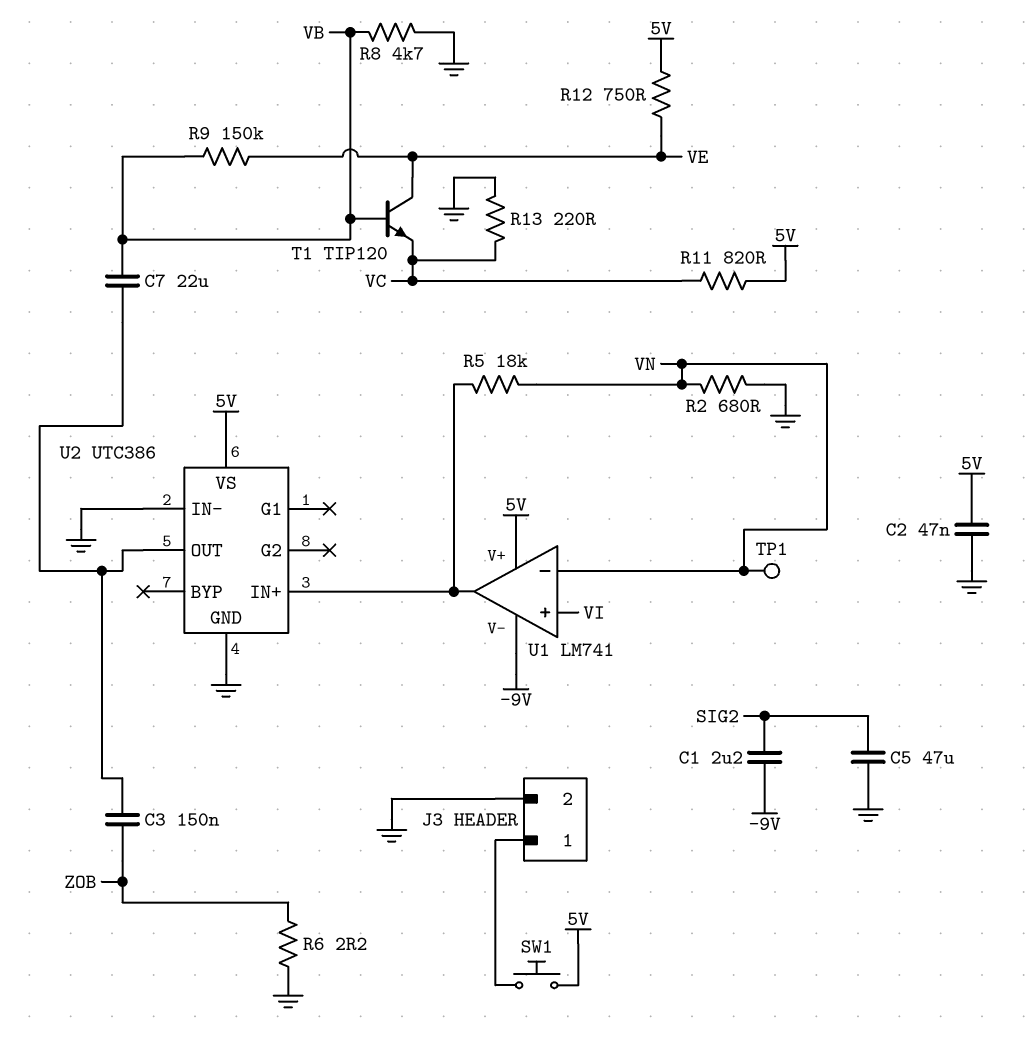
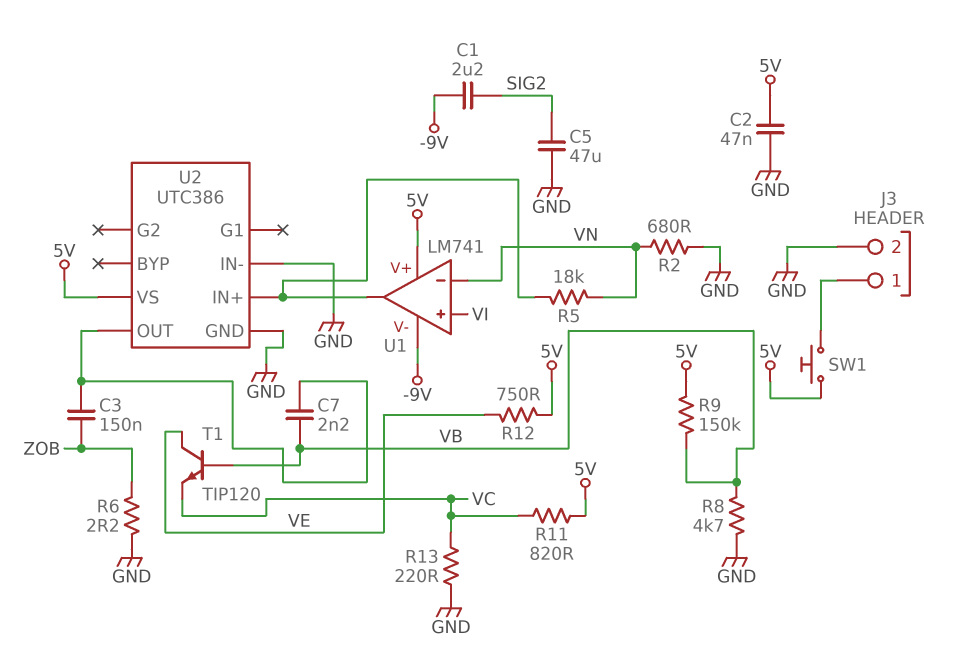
C7: 22uF (U2/OUT, VB) -> 2.2nF (U2/OUT, VB)
R9: 150k (VB, VE) -> 150k (5V, VB)
TP1: test point (VN) -> none

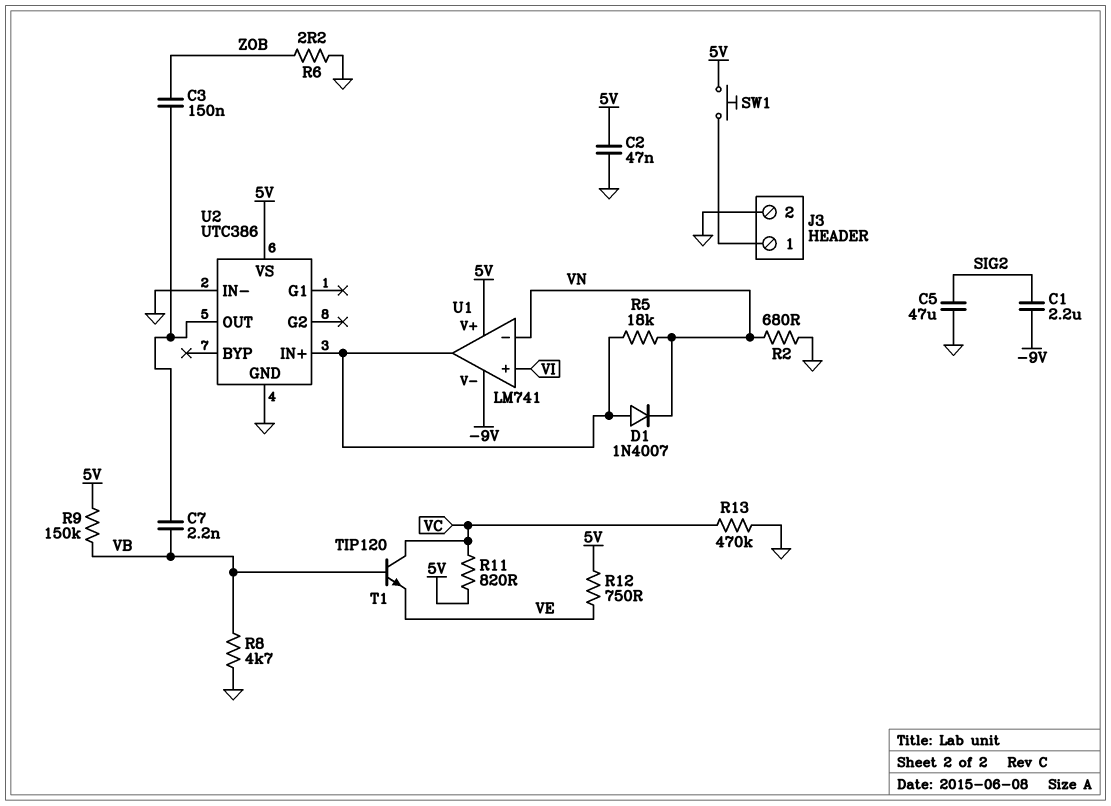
D1: none -> diode 1N4007 (A U1/out, K VN)
R13: 220 (GND, VC) -> 470k (GND, VC)
T1: NPN TIP120 (B VB, C VE, E VC) -> NPN TIP120 (B VB, C VC, E VE)

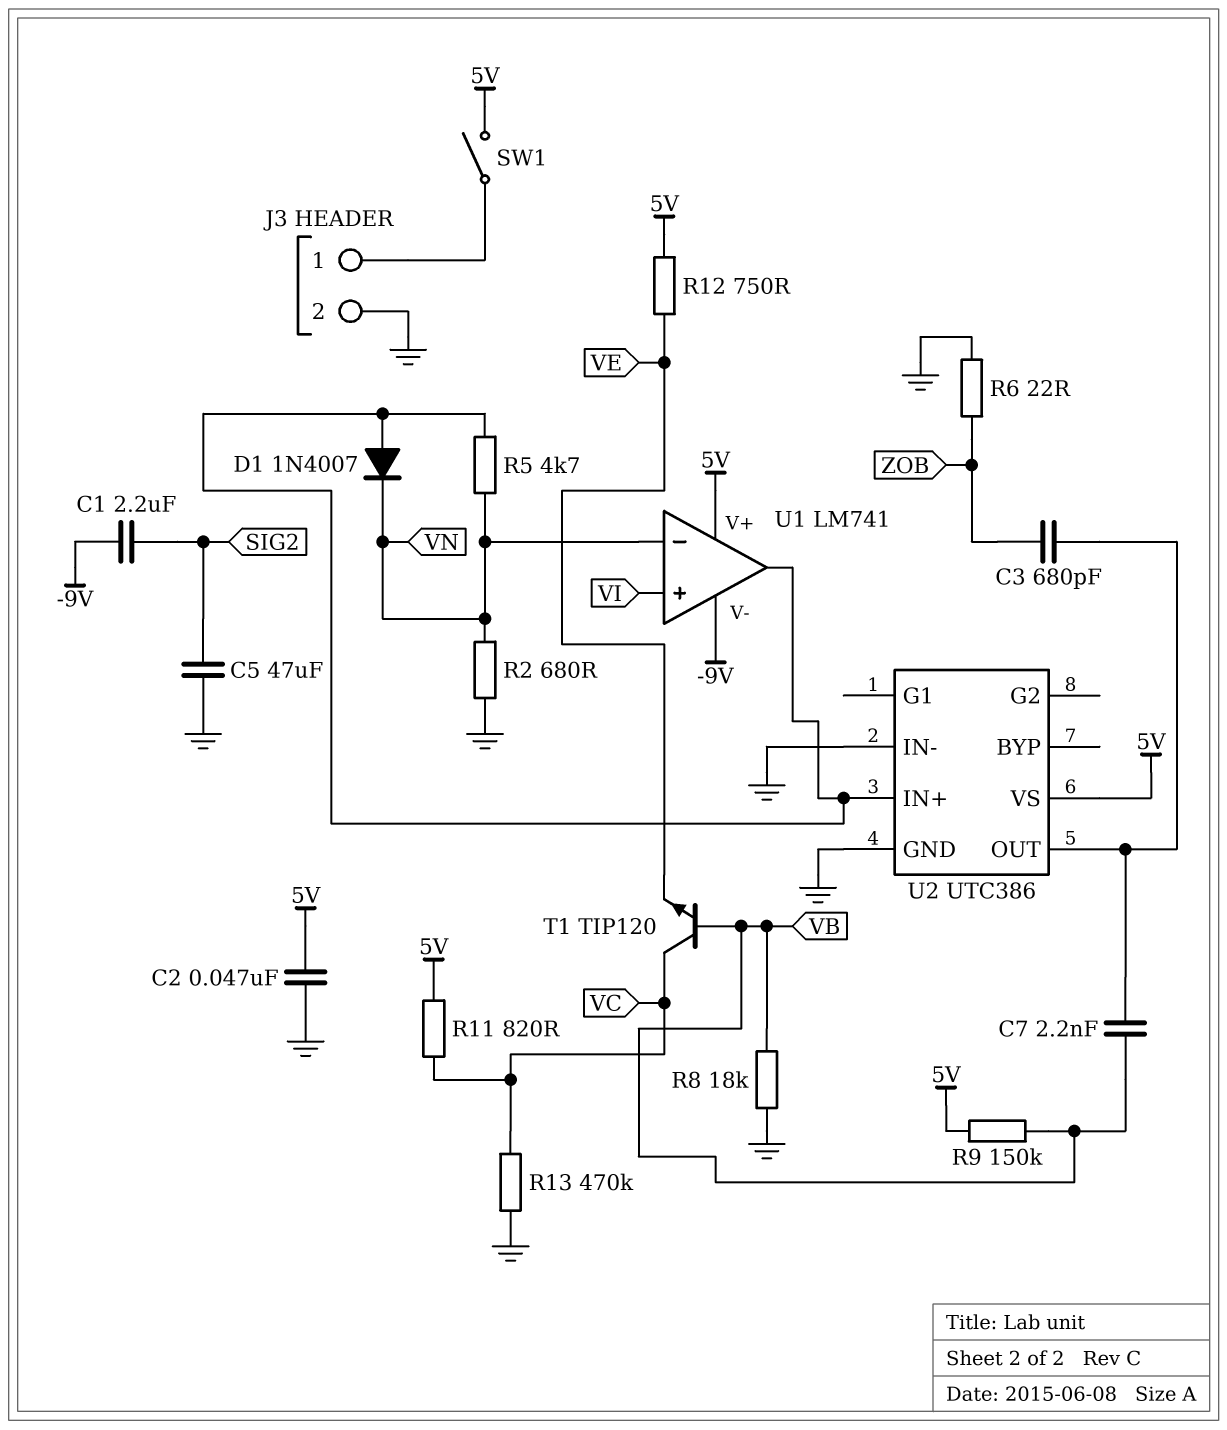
C3: 150nF (U2/OUT, ZOB) -> 680pF (U2/OUT, ZOB)
R5: 18k (U1/out, VN) -> 4.7k (U1/out, VN)
R6: 2.2 (GND, ZOB) -> 22 (GND, ZOB)
R8: 4.7k (GND, VB) -> 18k (GND, VB)
SW1: button (5V, J3/1) -> switch (5V, J3/1)

